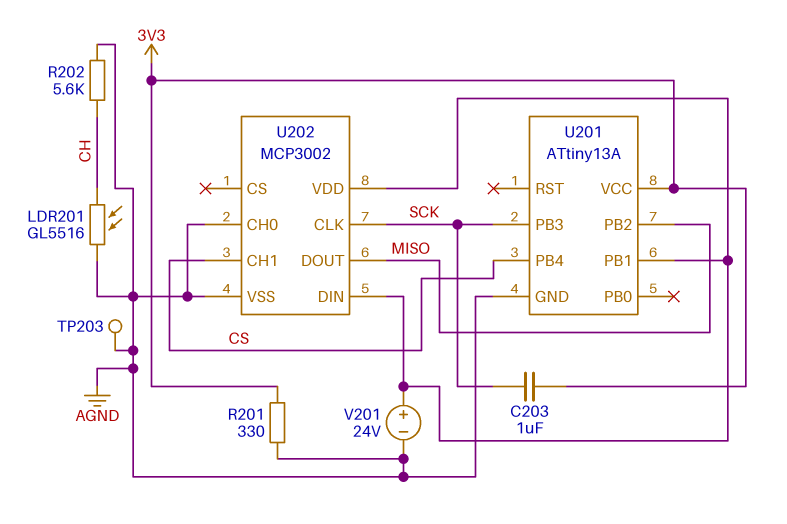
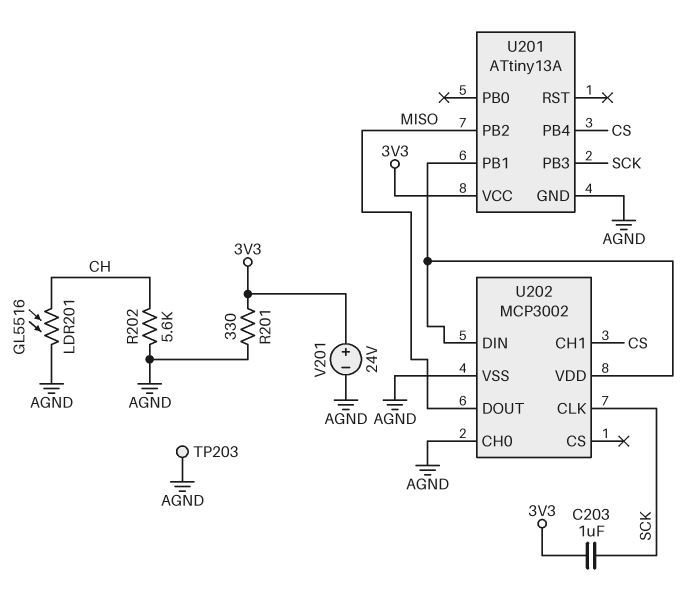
V201: 24V (plus U201/PB1, minus AGND) -> 24V (plus 3V3, minus AGND)

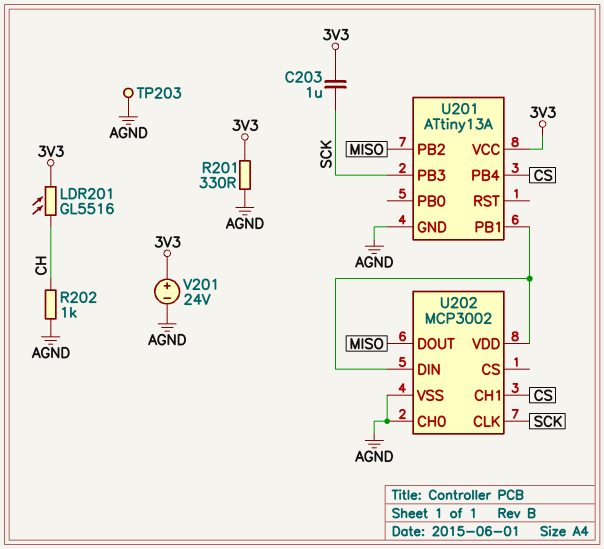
LDR201: GL5516 (AGND, CH) -> GL5516 (3V3, CH)
R202: 5.6k (AGND, CH) -> 1k (AGND, CH)

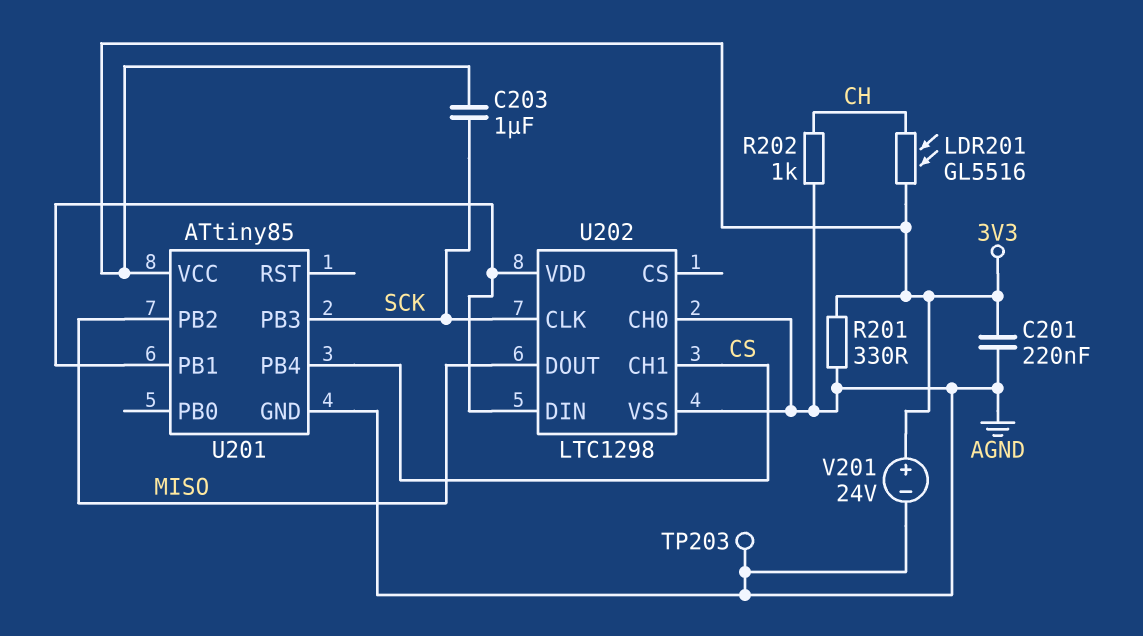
C201: none -> 220nF (3V3, AGND)
U201: ATtiny13A -> ATtiny85
U202: MCP3002 -> LTC1298

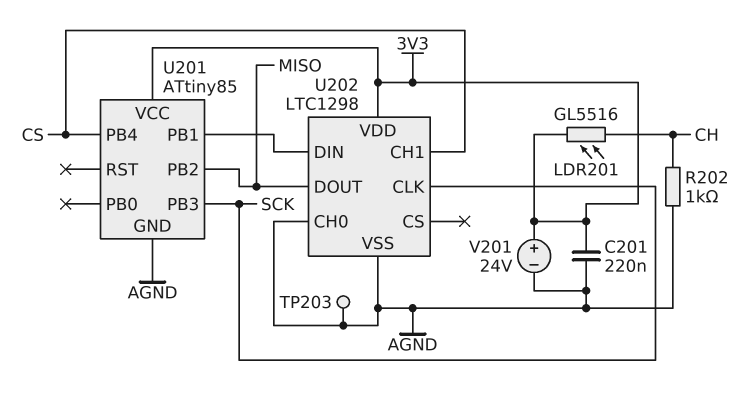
C203: 1uF (3V3, SCK) -> none
R201: 330 (3V3, AGND) -> none
U202 pin VDD: U201/PB1 -> 3V3

